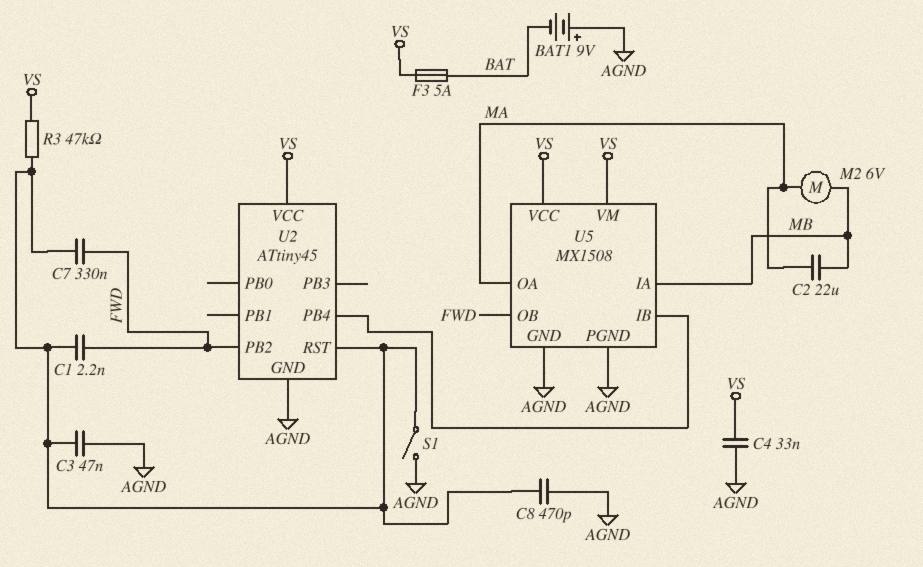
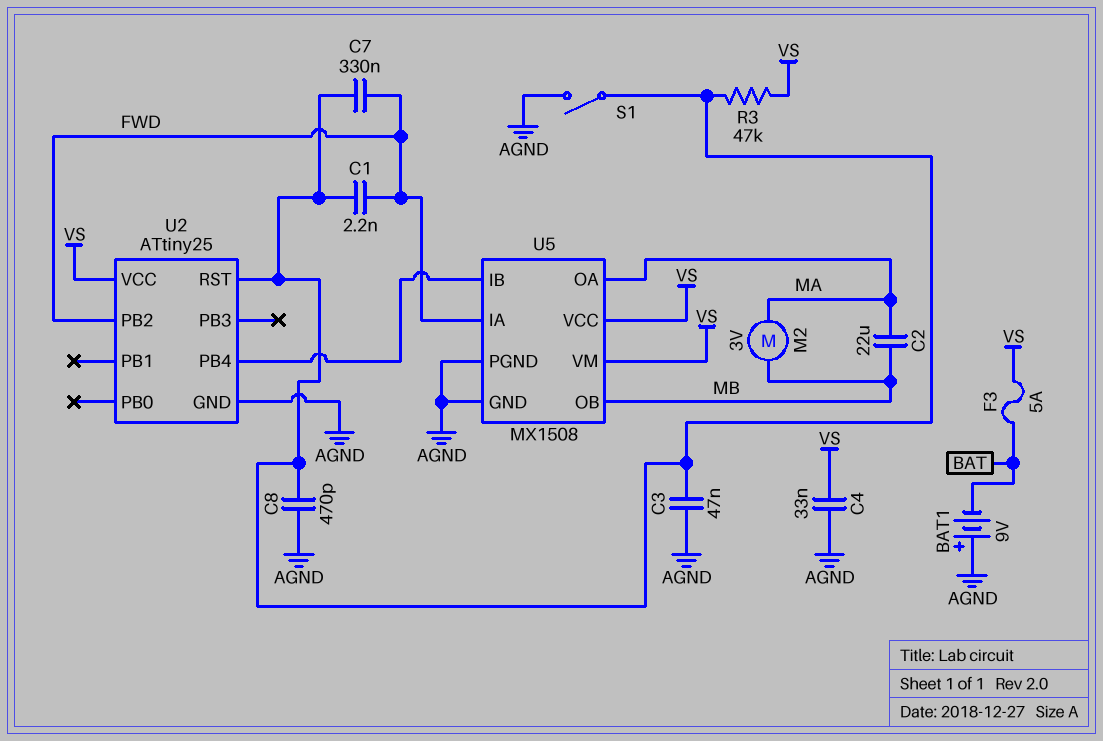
M2: motor 6V (MA, MB) -> motor 3V (MA, MB)
U2: ATtiny45 -> ATtiny25
U5 pin IA: MB -> FWD
U5 pin OB: FWD -> MB

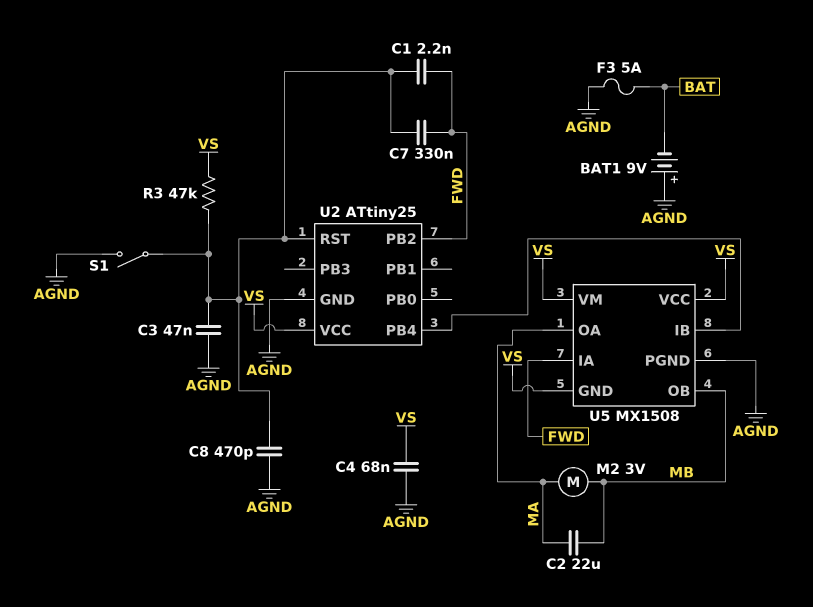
C4: 33nF (AGND, VS) -> 68nF (AGND, VS)
F3: 5A (BAT, VS) -> 5A (AGND, BAT)
U5 pin GND: AGND -> VS

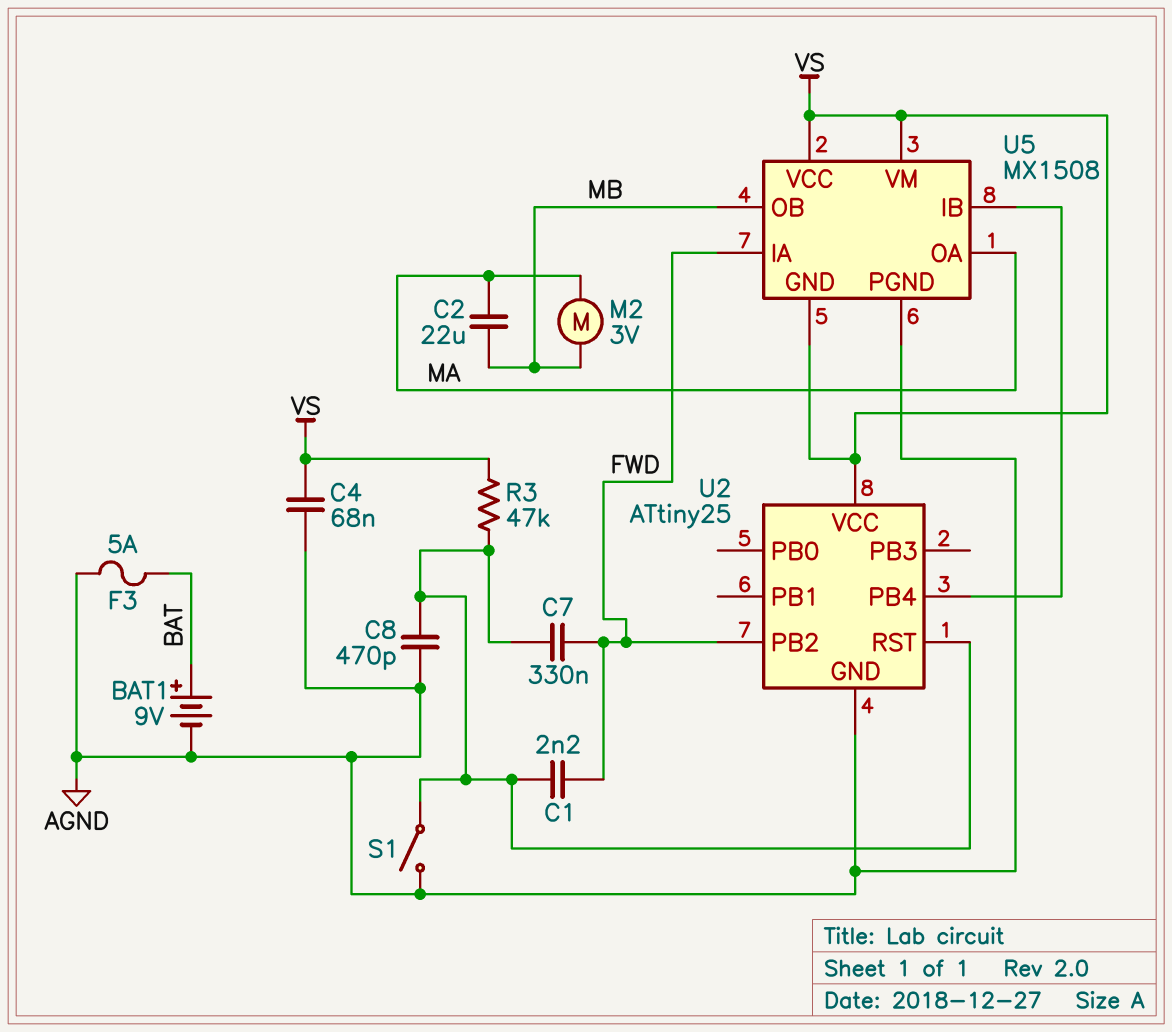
BAT1: 9V (plus AGND, minus BAT) -> 9V (plus BAT, minus AGND)
C3: 47nF (AGND, U2/RST) -> none

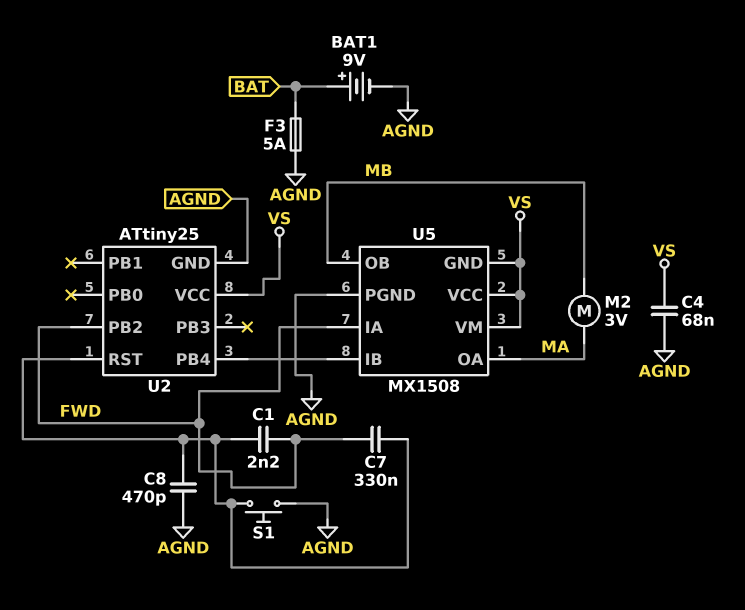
C2: 22uF (MA, MB) -> none
R3: 47k (U2/RST, VS) -> none
S1: switch (AGND, U2/RST) -> button (AGND, U2/RST)

